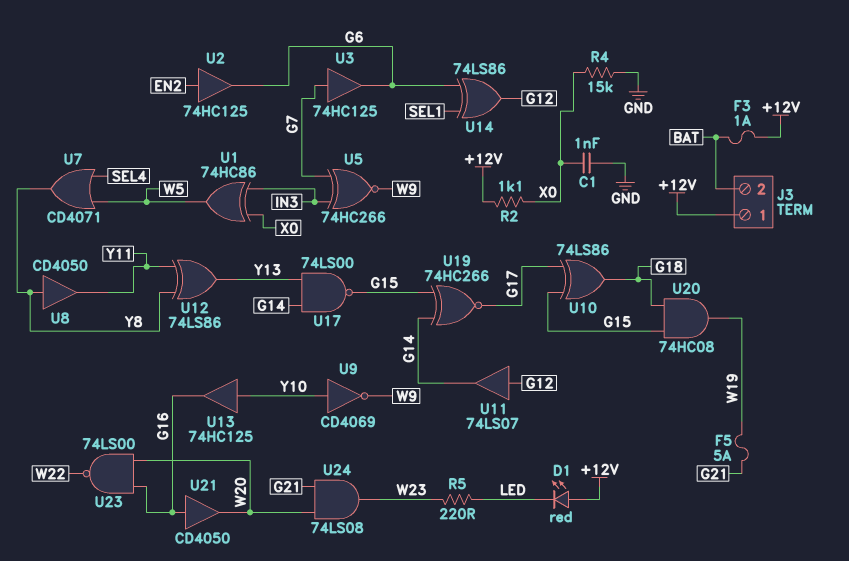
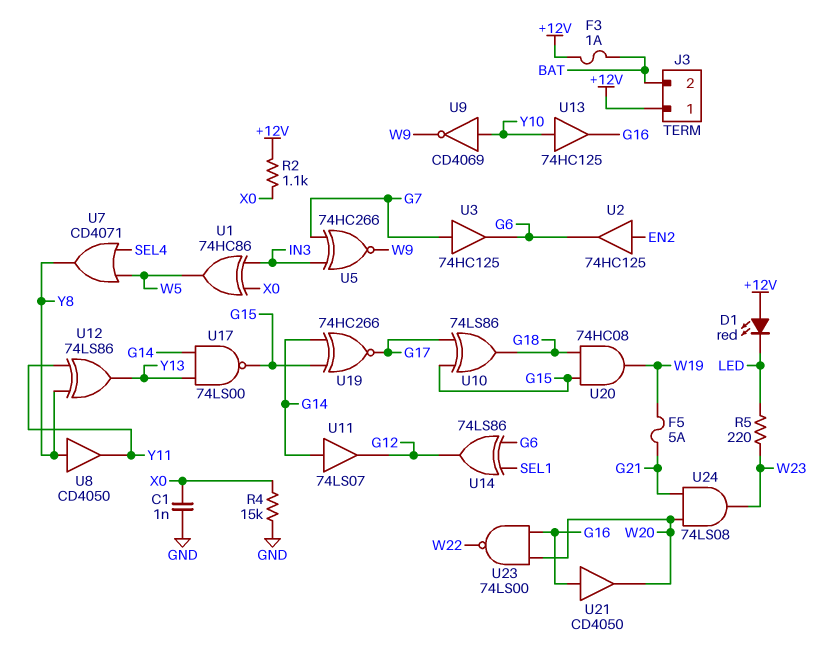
U11: buffer 74LS07 (in G12, out G14) -> buffer 74LS07 (in G14, out G12)

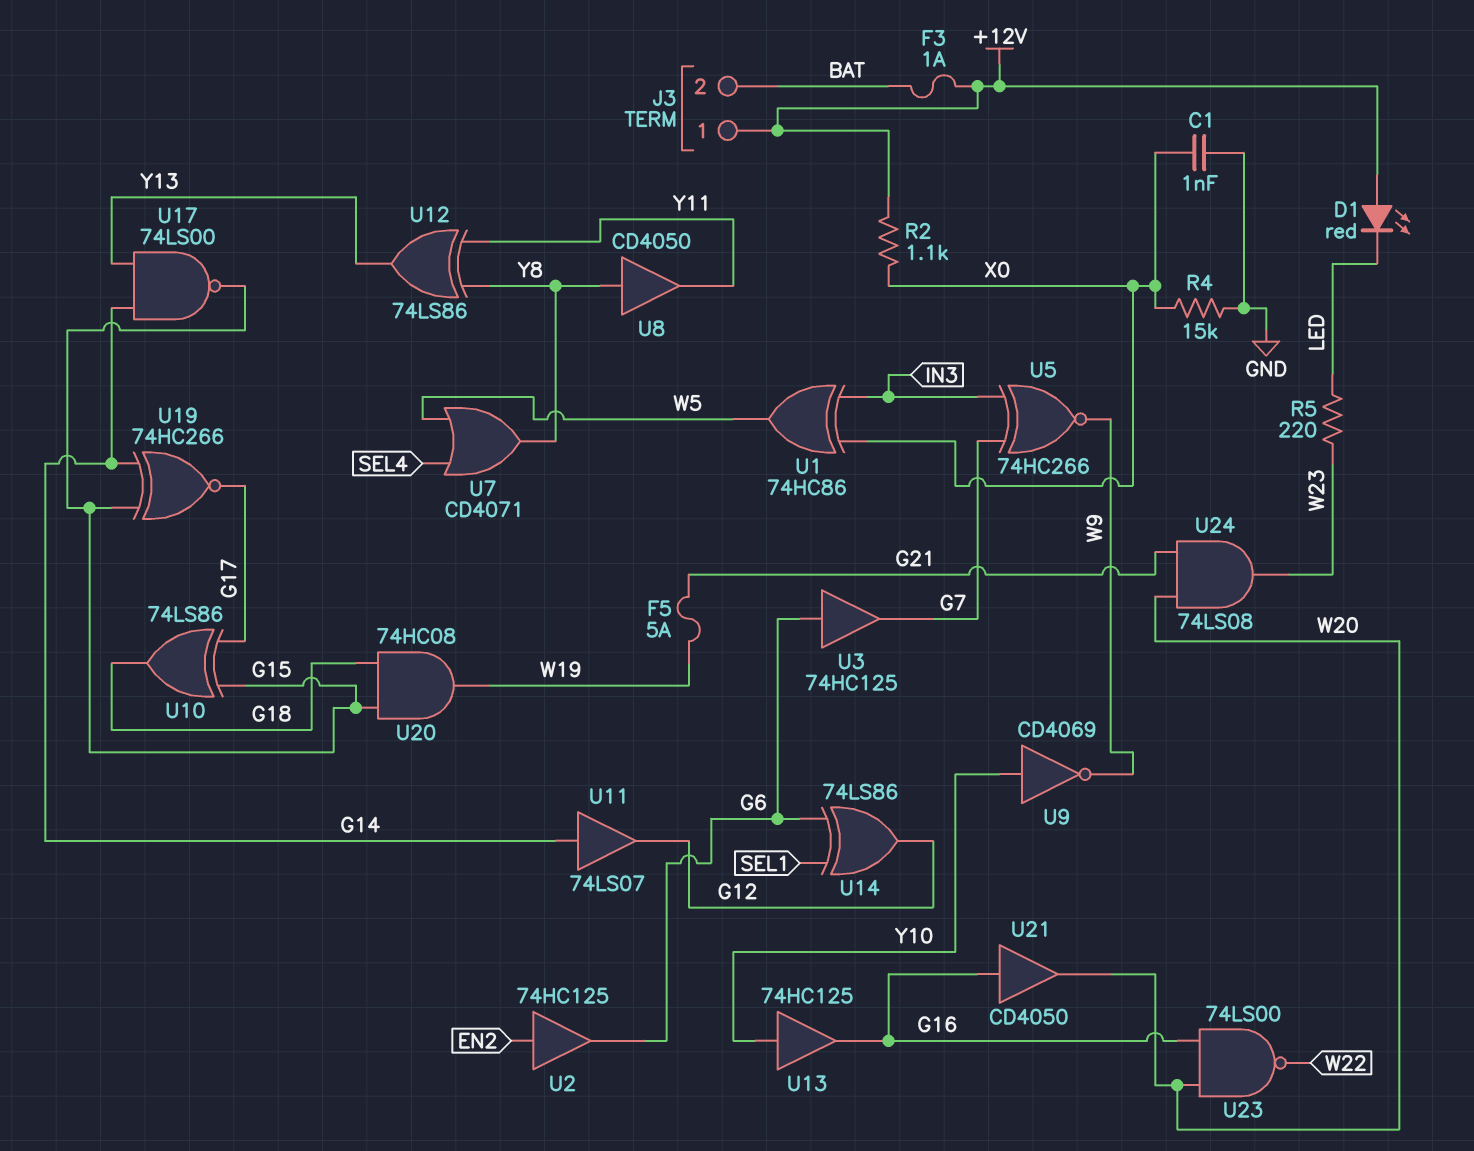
U3: buffer 74HC125 (in G7, out G6) -> buffer 74HC125 (in G6, out G7)

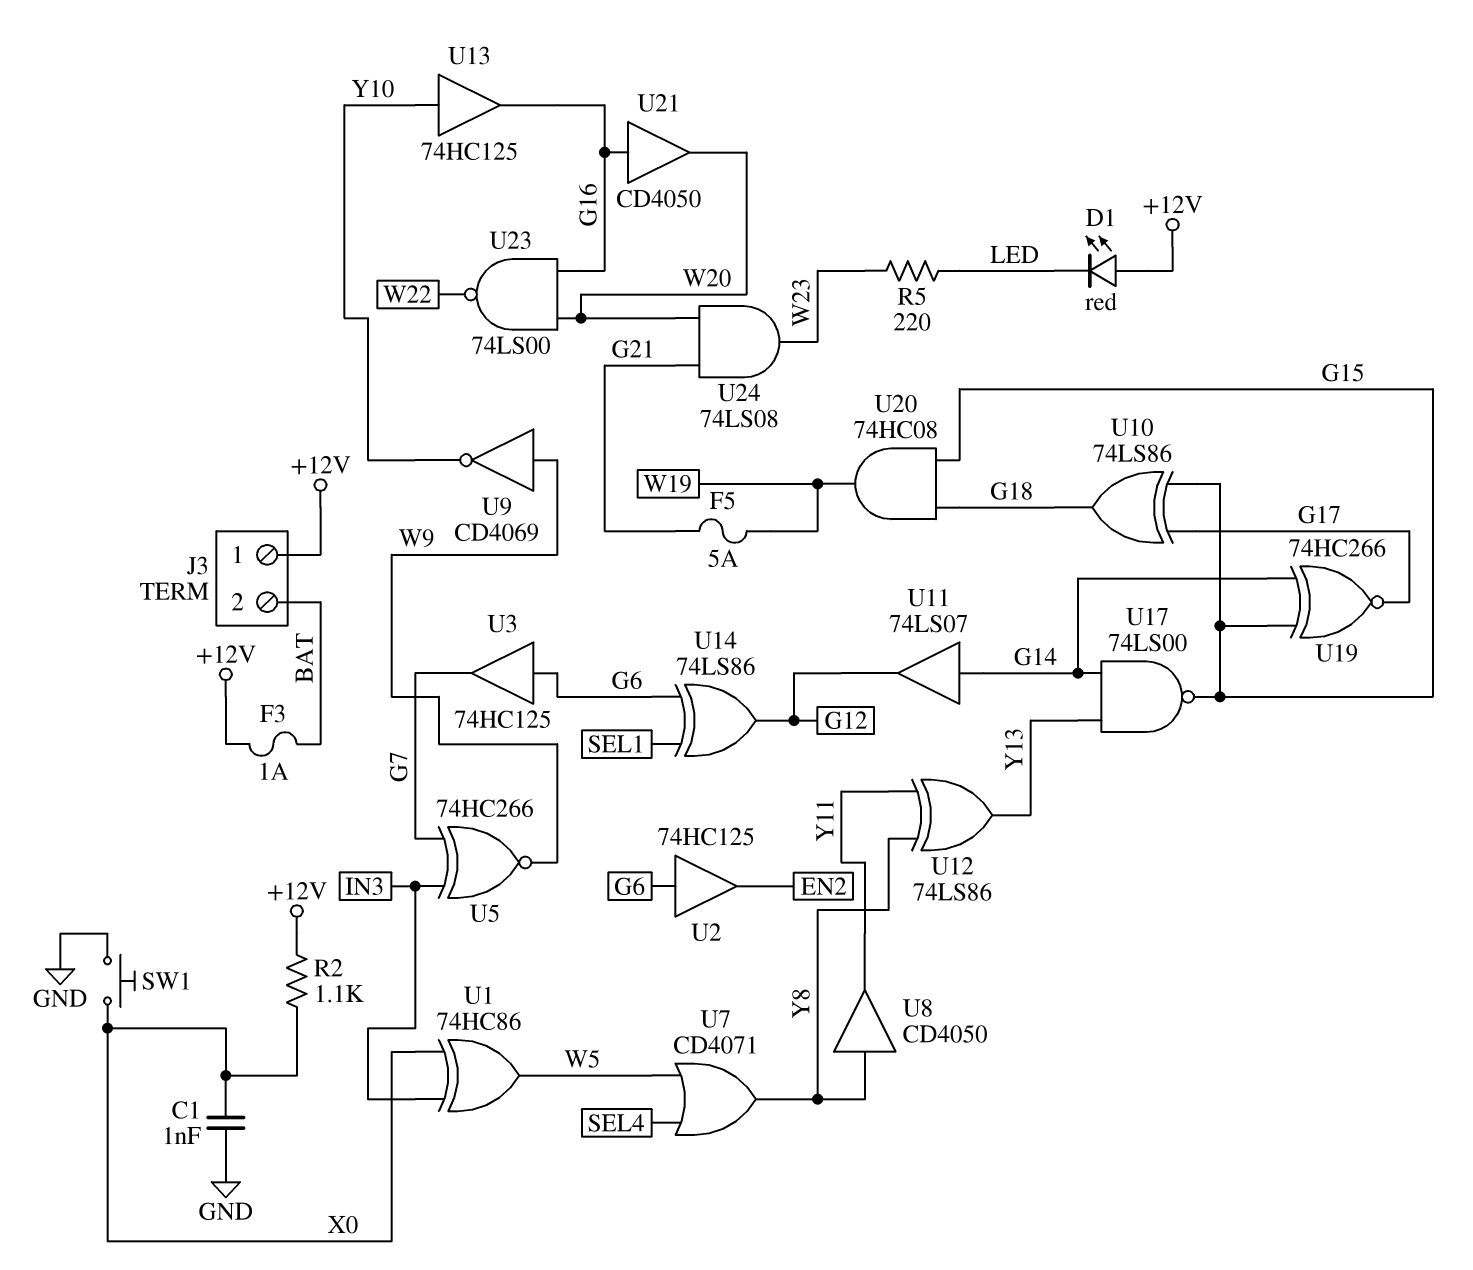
R4: 15k (GND, X0) -> none
SW1: none -> button (GND, X0)
U2: buffer 74HC125 (in EN2, out G6) -> buffer 74HC125 (in G6, out EN2)
U9: NOT CD4069 (in Y10, out W9) -> NOT CD4069 (in W9, out Y10)

